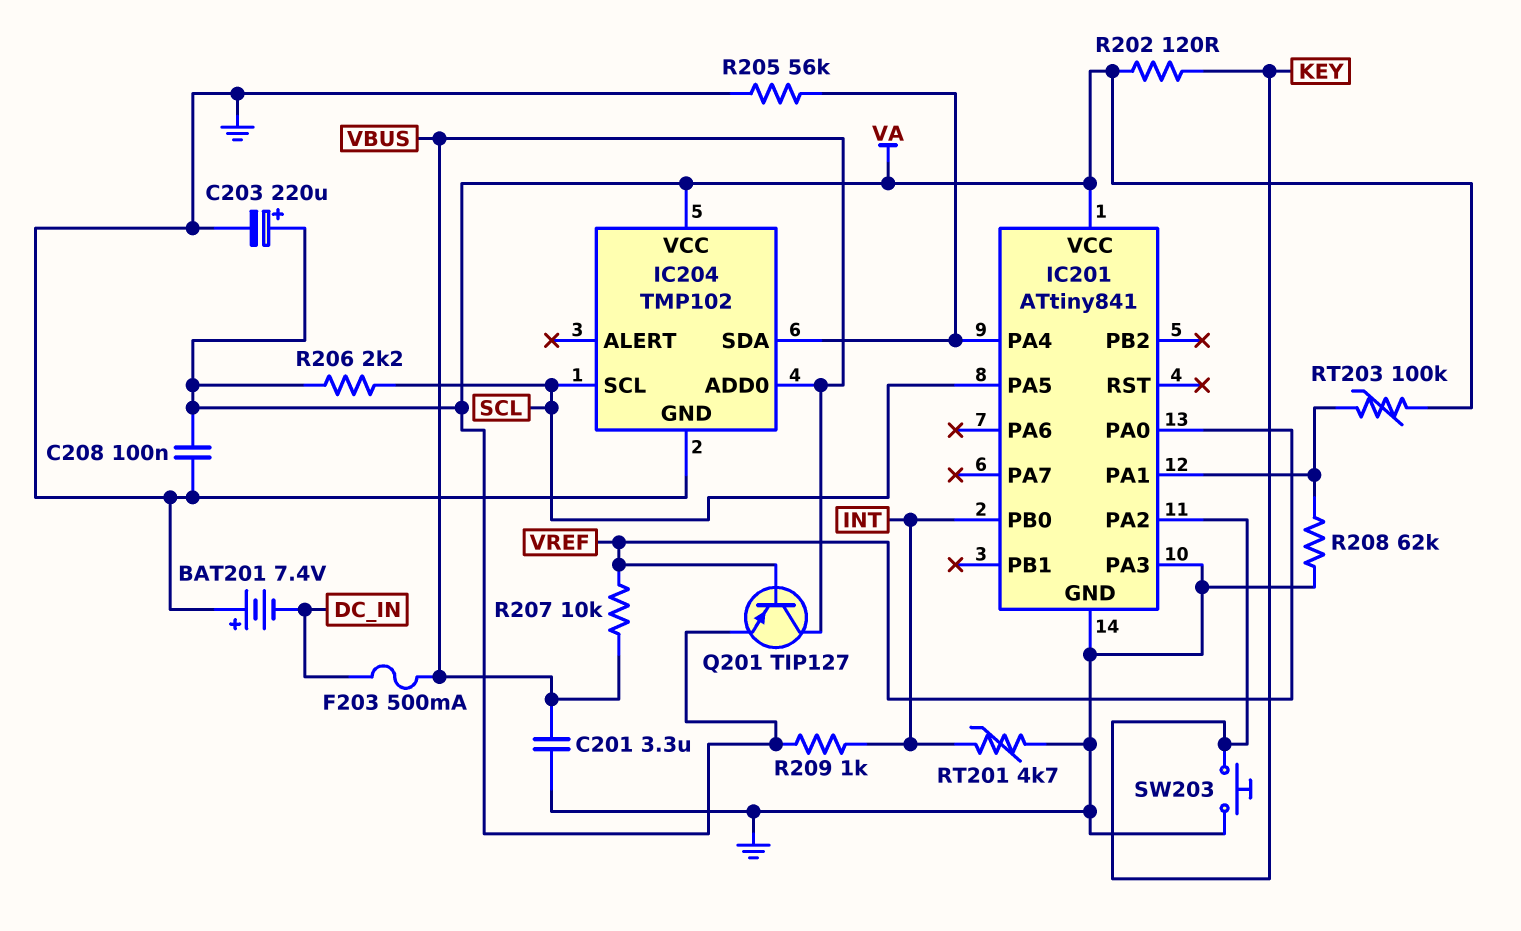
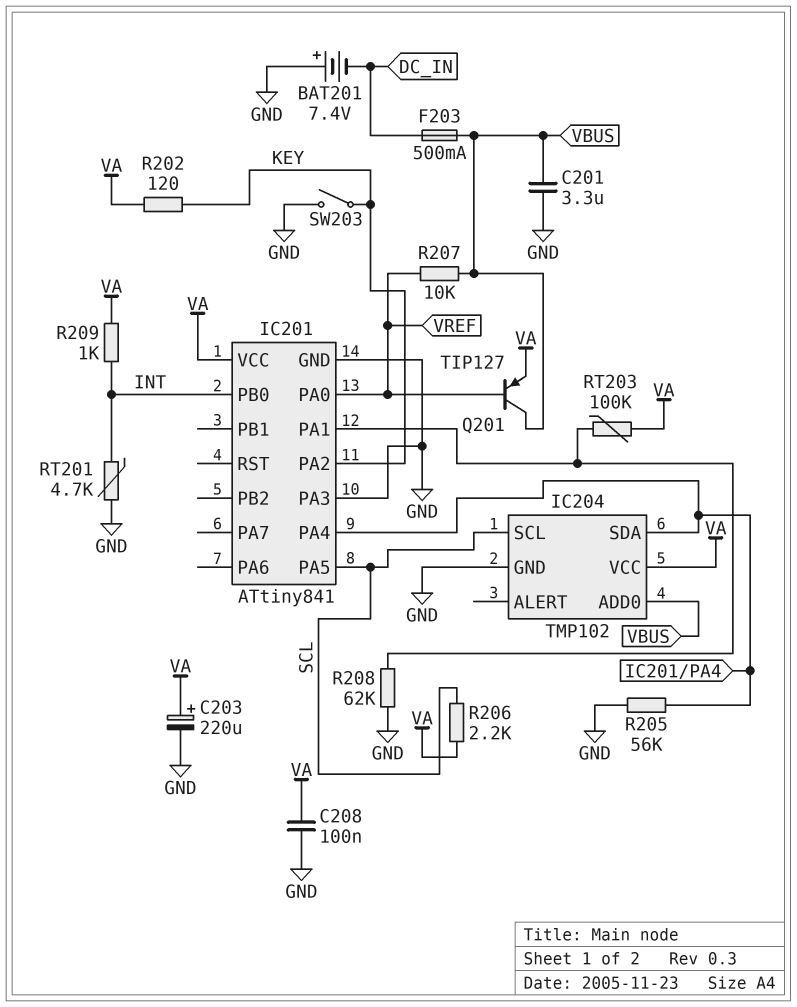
SW203: button (GND, KEY) -> switch (GND, KEY)

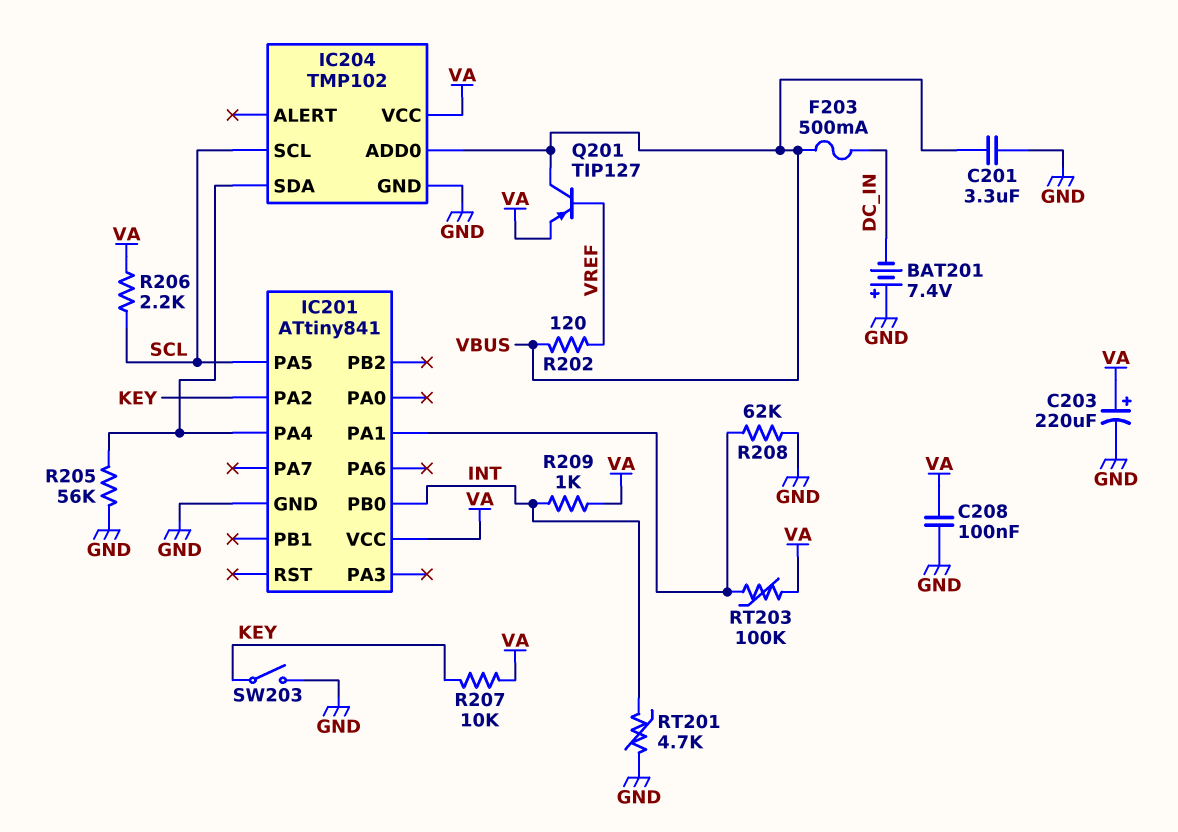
IC201 pin PA0: VREF -> none
IC201 pin PA3: GND -> none
R202: 120 (KEY, VA) -> 120 (VBUS, VREF)
R207: 10k (VBUS, VREF) -> 10k (KEY, VA)

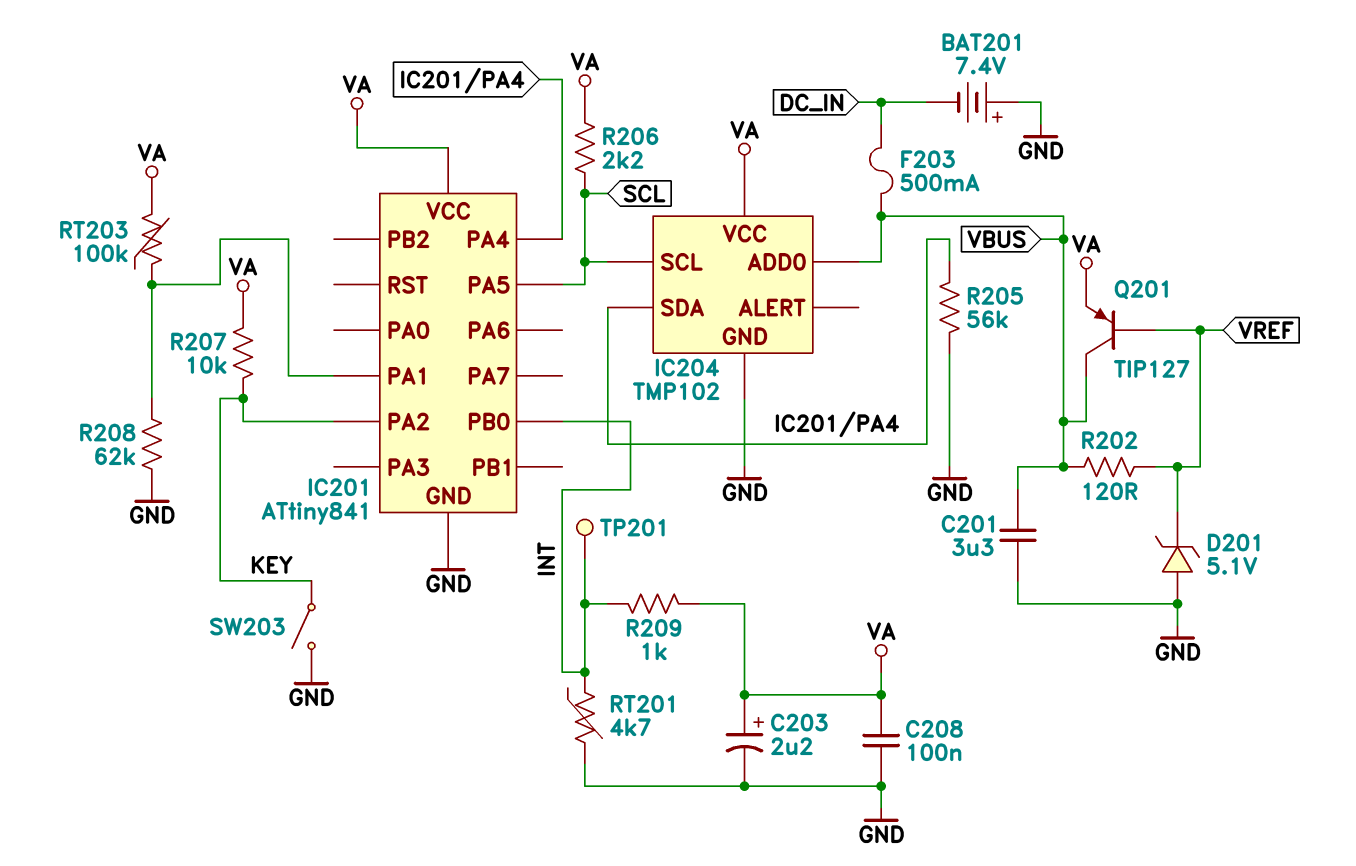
C203: 220uF (plus VA, minus GND) -> 2.2uF (plus VA, minus GND)
D201: none -> zener 5.1V (A GND, K VREF)
TP201: none -> test point (INT)

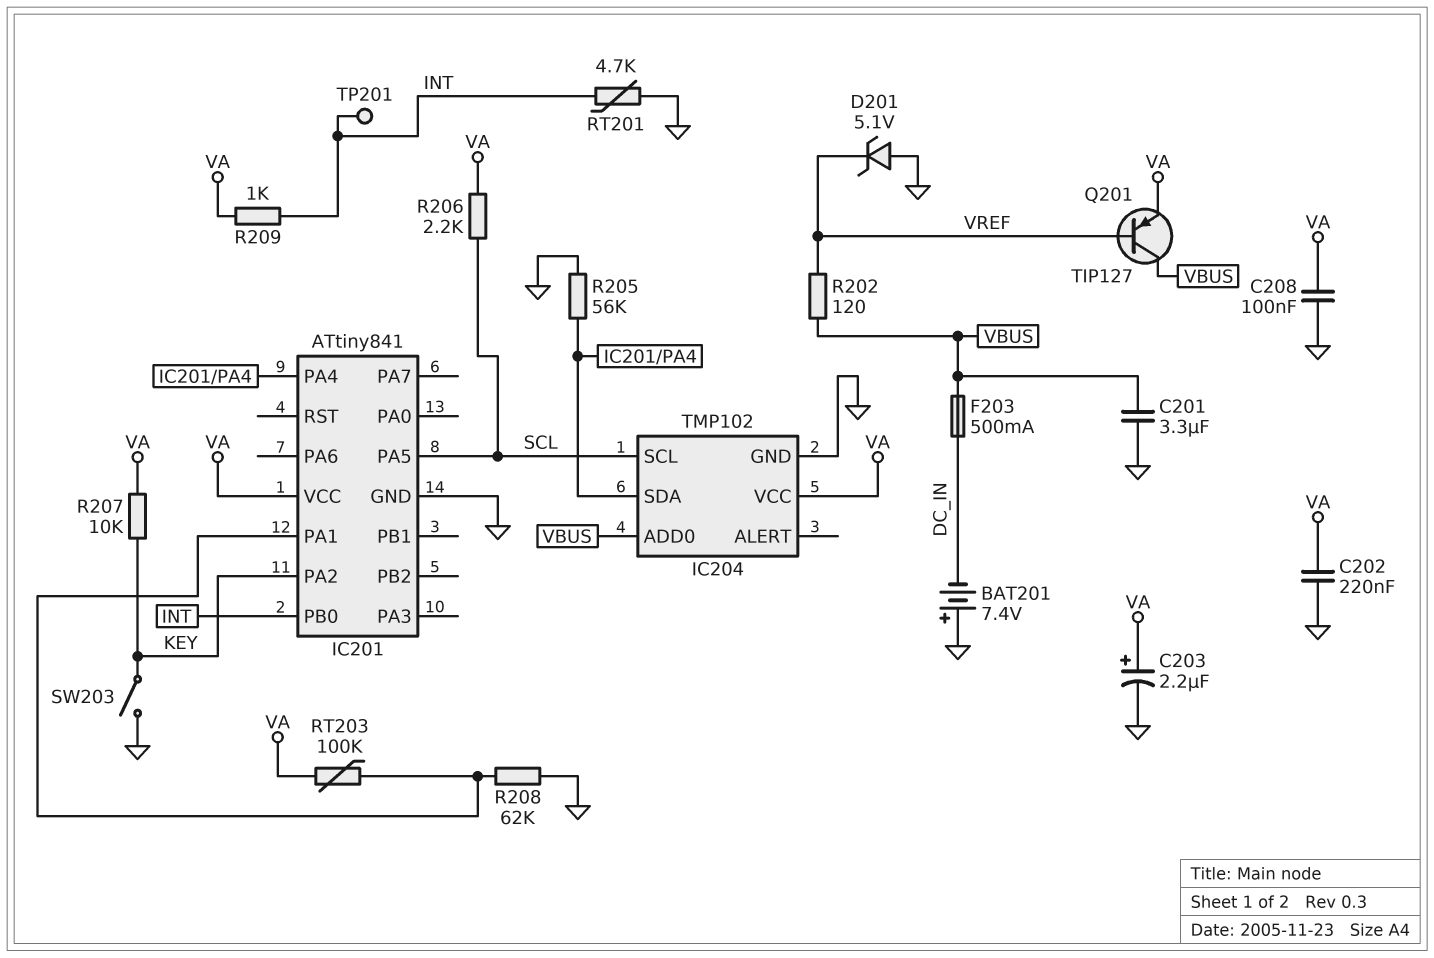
C202: none -> 220nF (GND, VA)

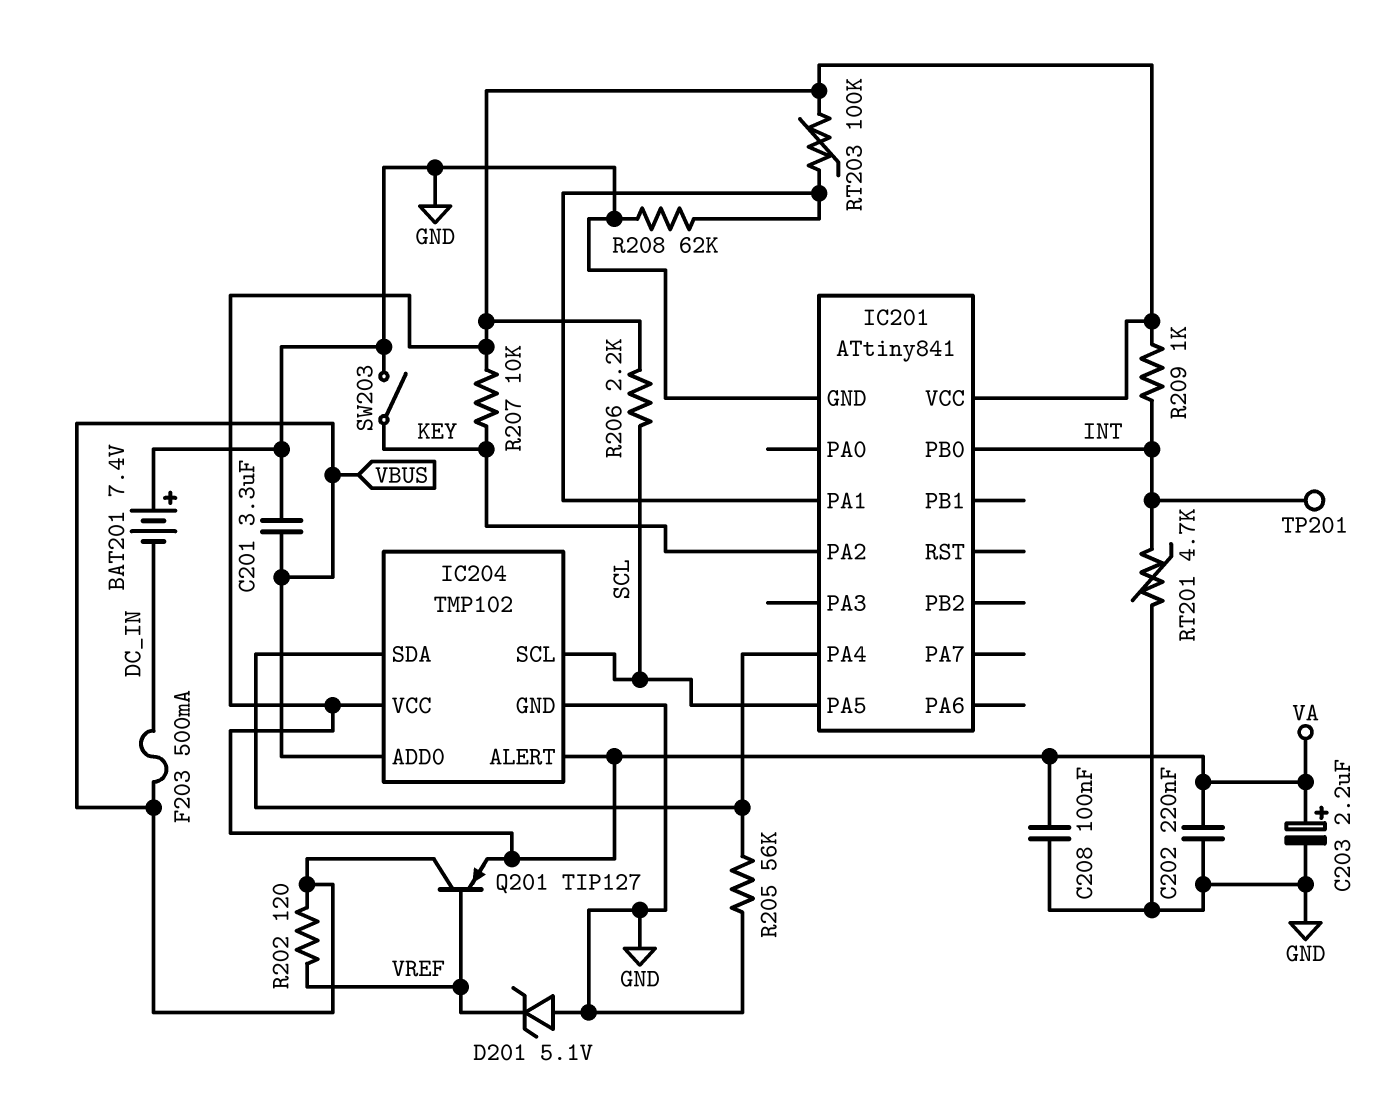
IC204 pin ALERT: none -> VA

